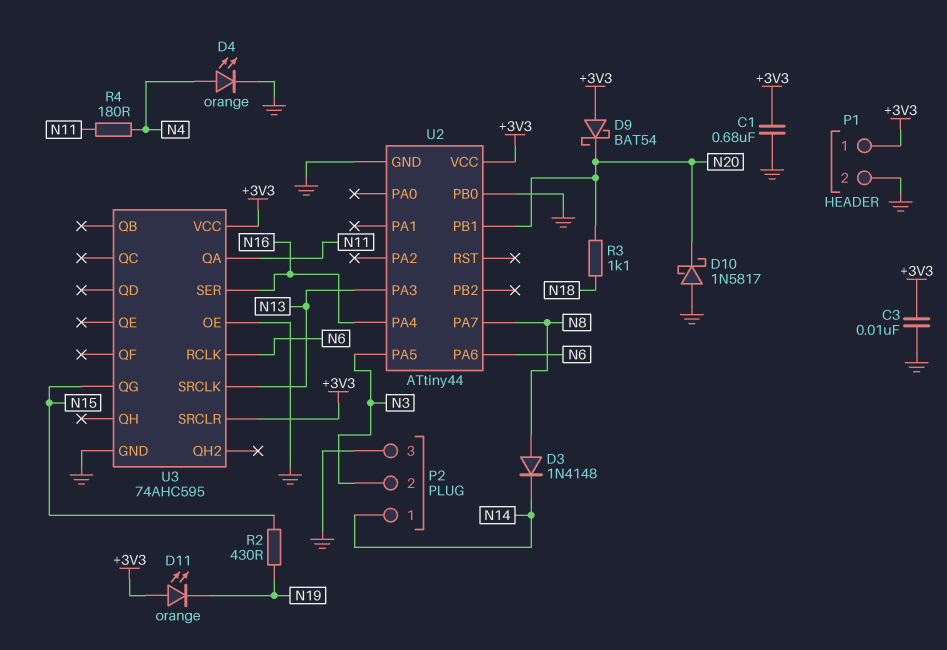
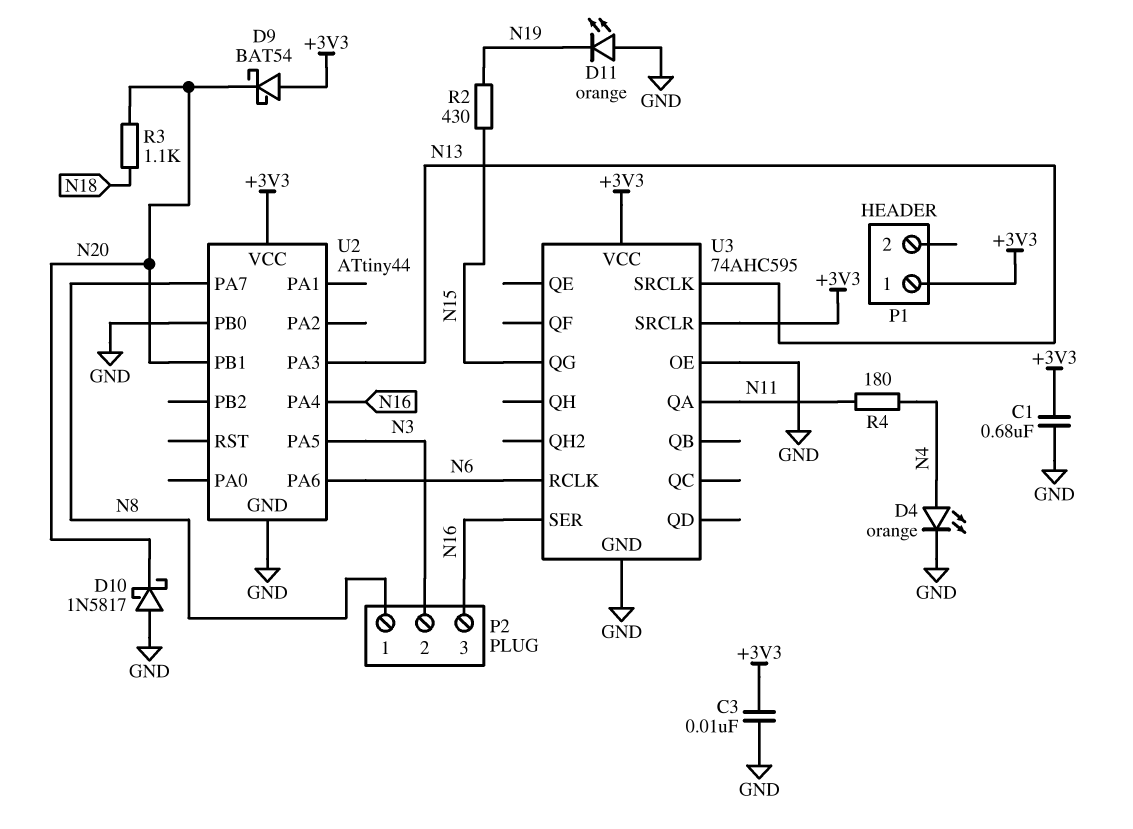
D3: diode 1N4148 (A N8, K N14) -> none
D11: LED orange (A +3V3, K N19) -> LED orange (A GND, K N19)
P1 pin 2: GND -> none
P2 pin 1: N14 -> N8
P2 pin 3: GND -> N16

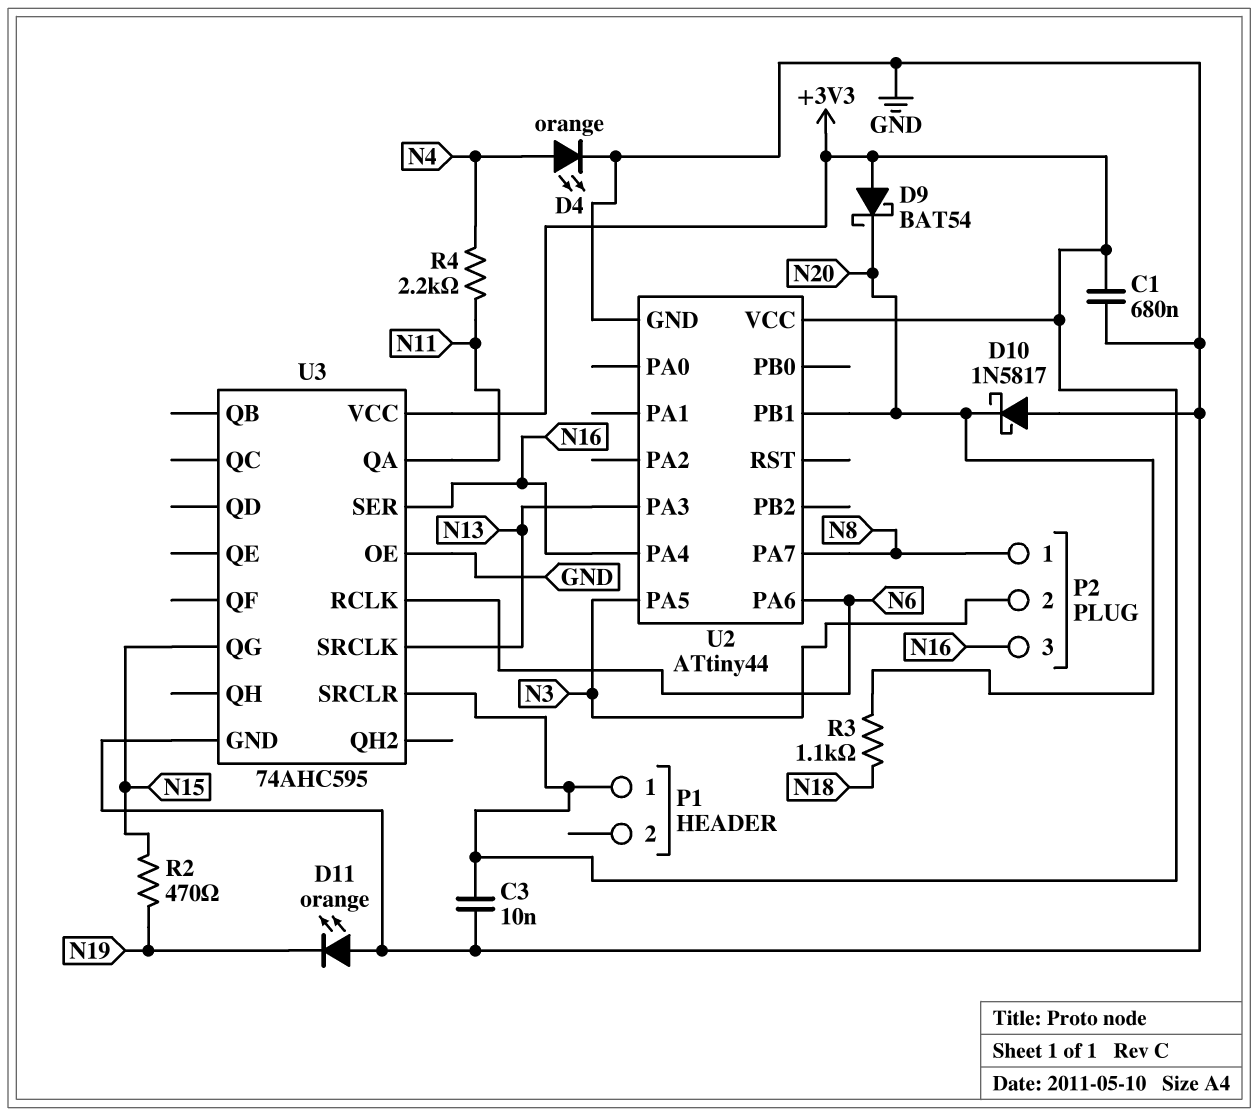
R2: 430 (N15, N19) -> 470 (N15, N19)
R4: 180 (N4, N11) -> 2.2k (N4, N11)
U2 pin PB0: GND -> none

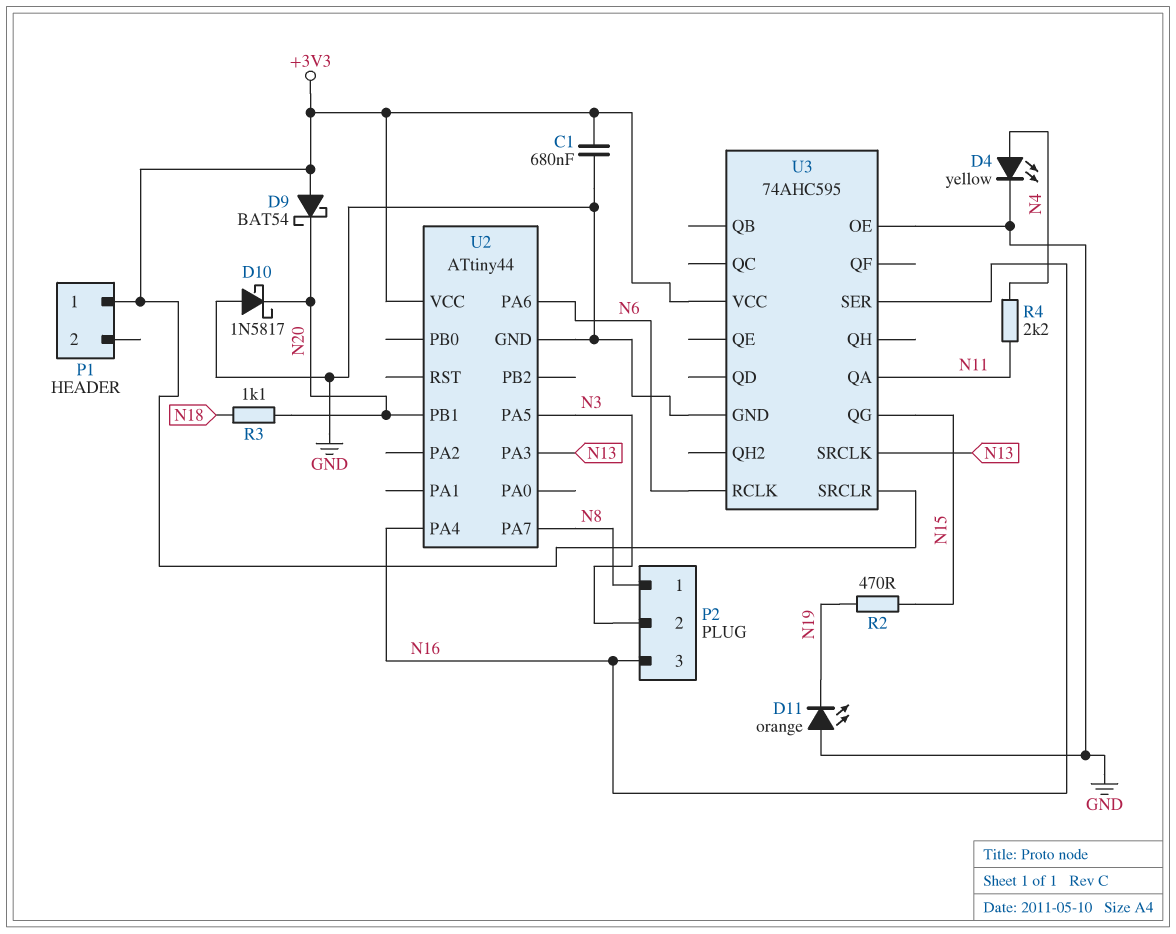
C3: 10nF (+3V3, GND) -> none
D4: LED orange (A N4, K GND) -> LED yellow (A N4, K GND)

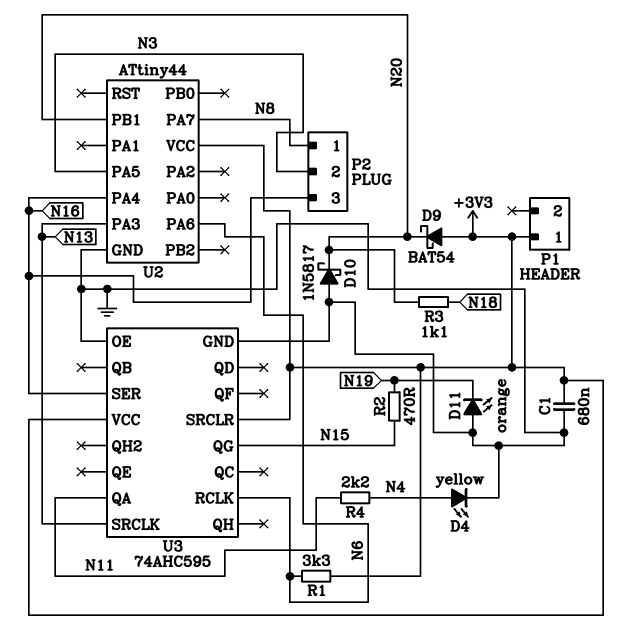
R1: none -> 3.3k (+3V3, N6)

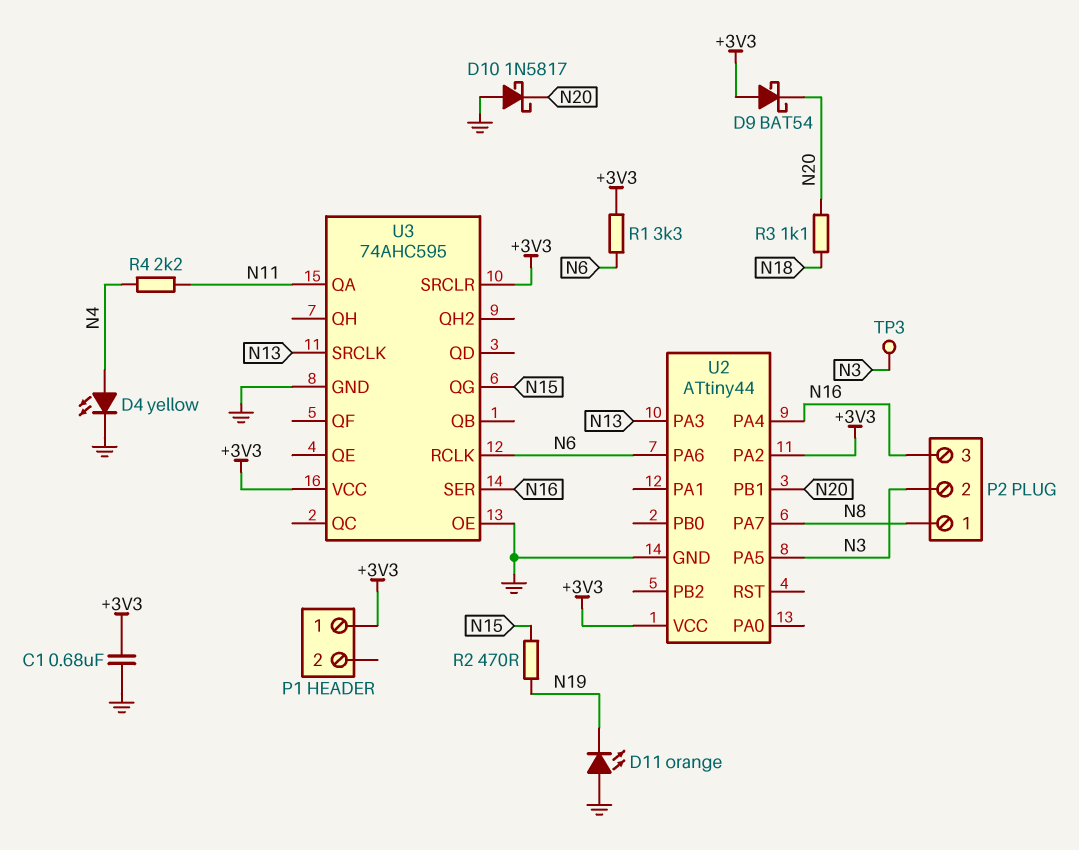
TP3: none -> test point (N3)
U2 pin PA2: none -> +3V3

